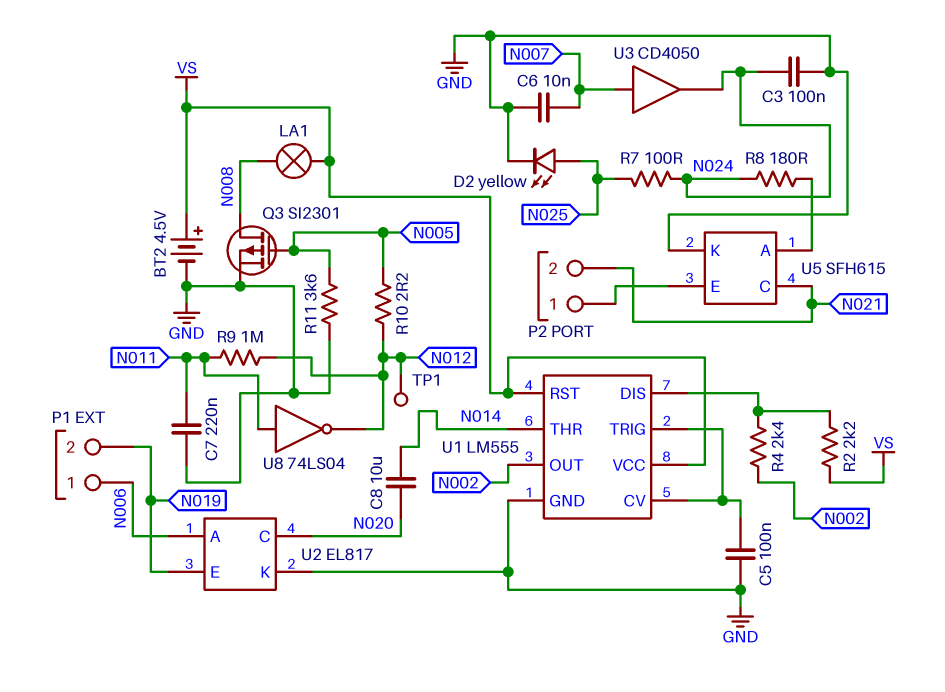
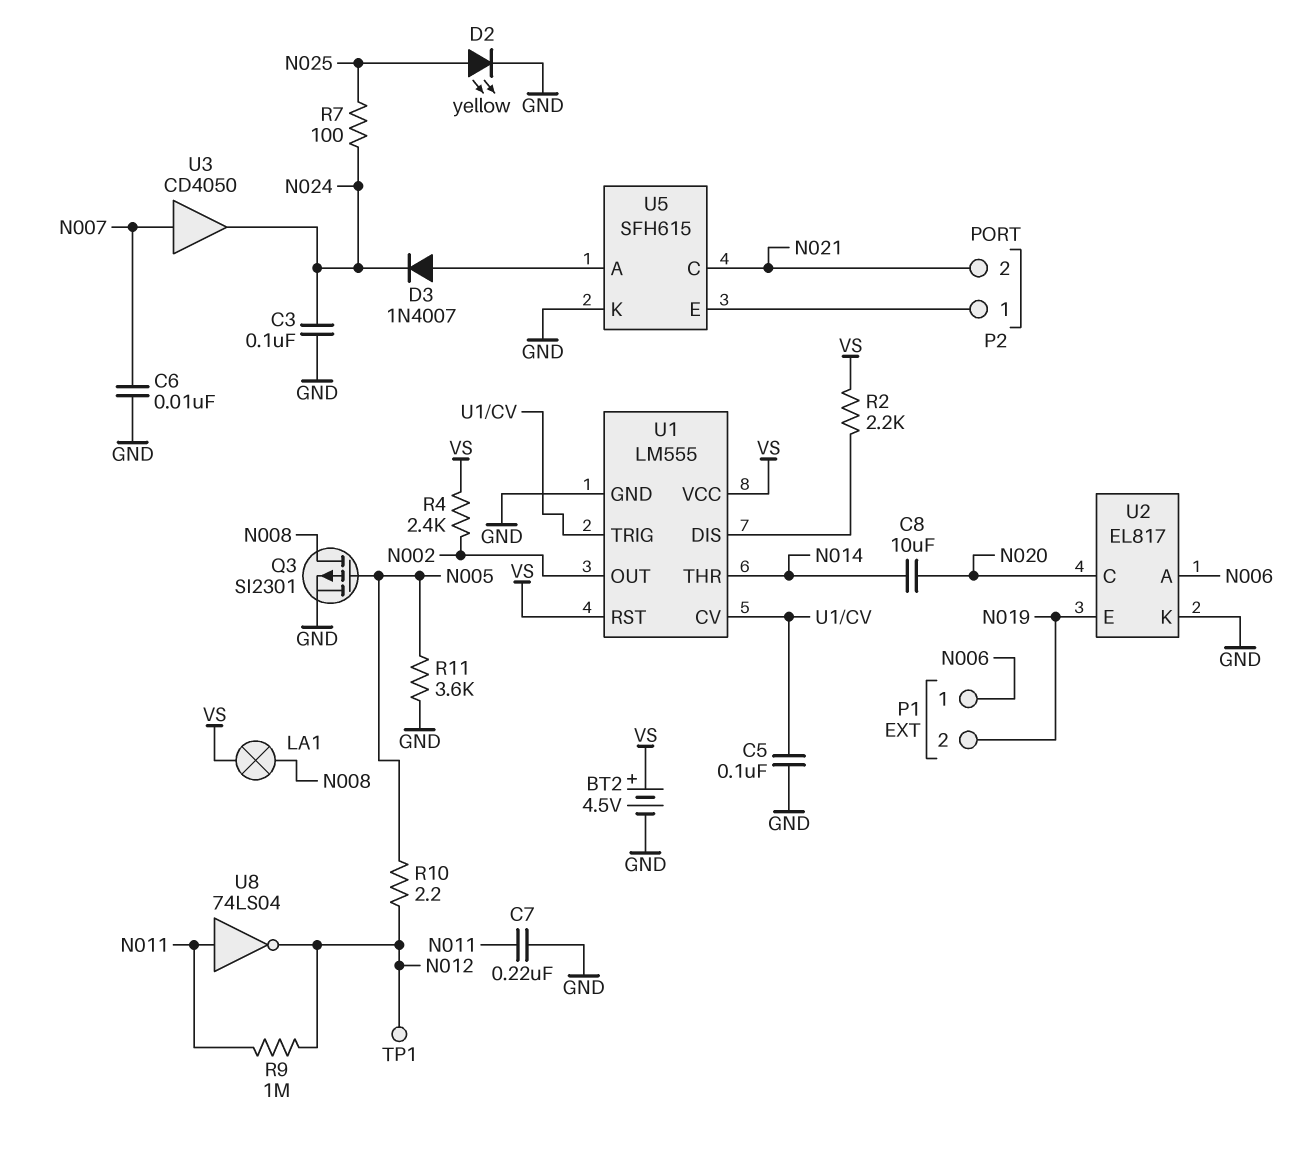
D3: none -> diode 1N4007 (A U5/A, K N024)
R4: 2.4k (N002, U1/DIS) -> 2.4k (N002, VS)
R8: 180 (N024, U5/A) -> none

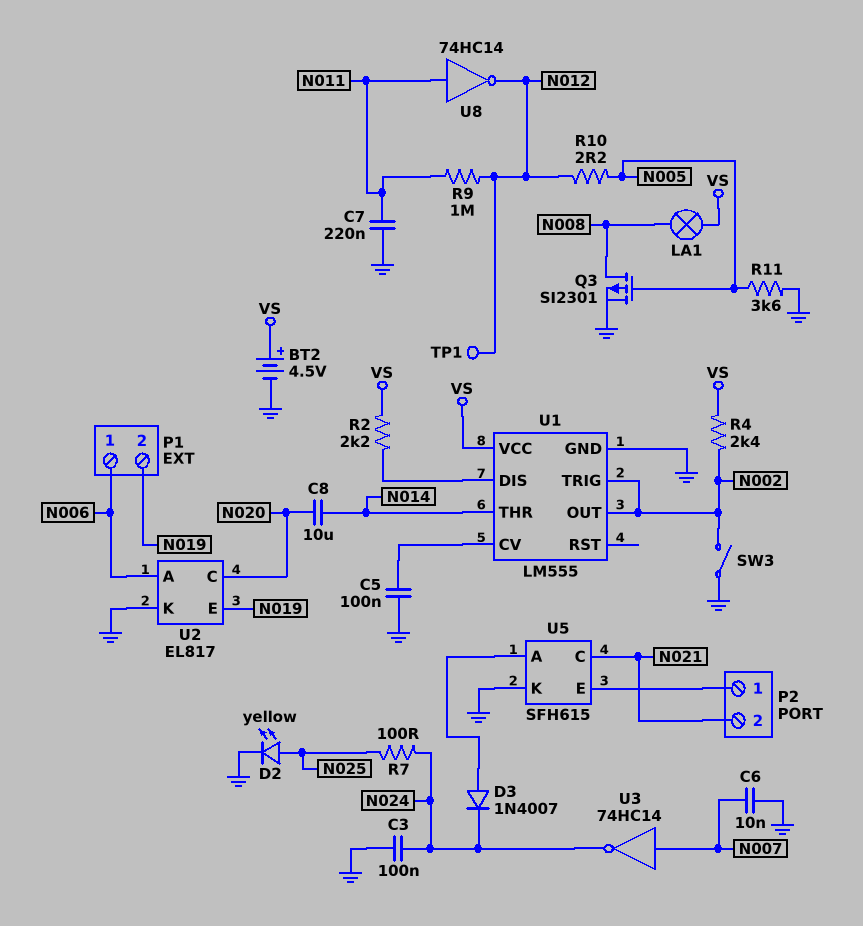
SW3: none -> switch (GND, N002)
U1 pin RST: VS -> none
U1 pin TRIG: U1/CV -> N002
U3: buffer CD4050 (in N007, out N024) -> NOT 74HC14 (in N007, out N024)
U8: NOT 74LS04 (in N011, out N012) -> NOT 74HC14 (in N011, out N012)

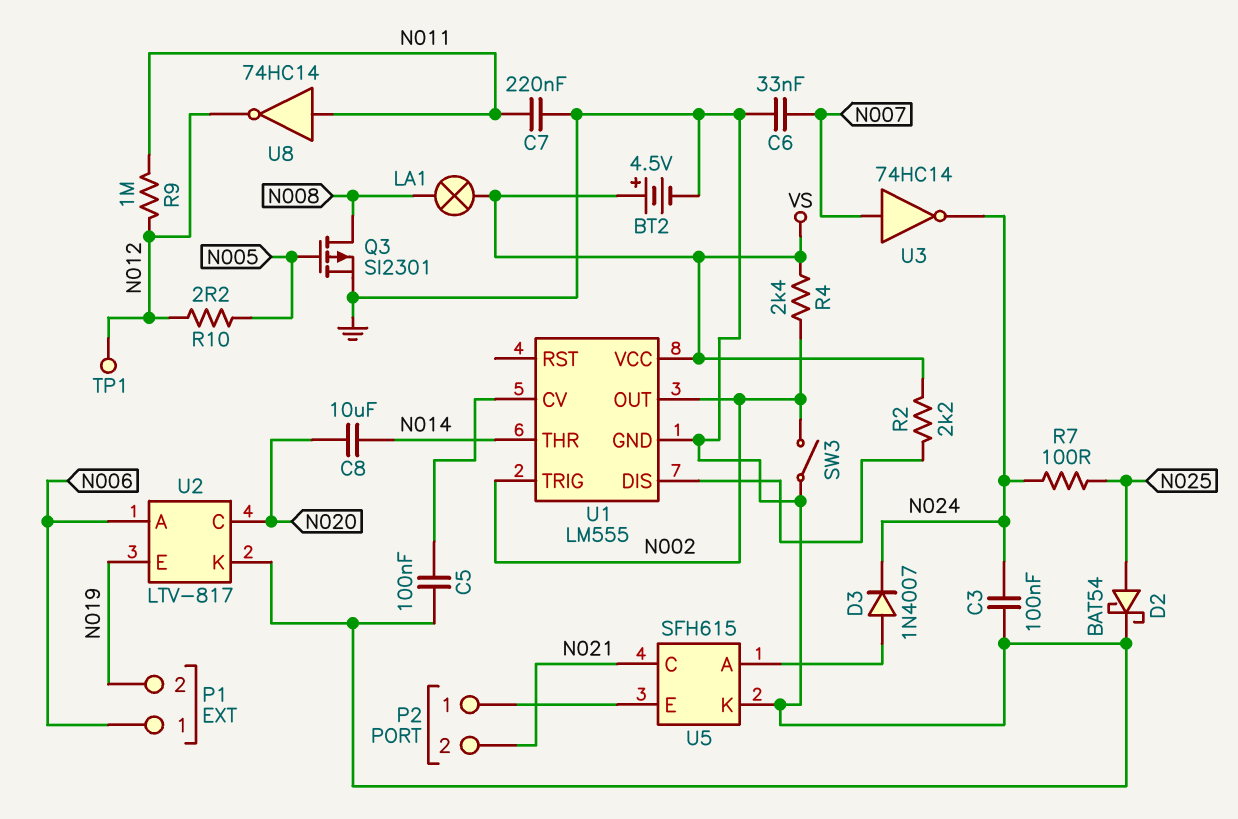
C6: 10nF (GND, N007) -> 33nF (GND, N007)
D2: LED yellow (A N025, K GND) -> schottky BAT54 (A N025, K GND)
R11: 3.6k (GND, N005) -> none
U2: EL817 -> LTV-817

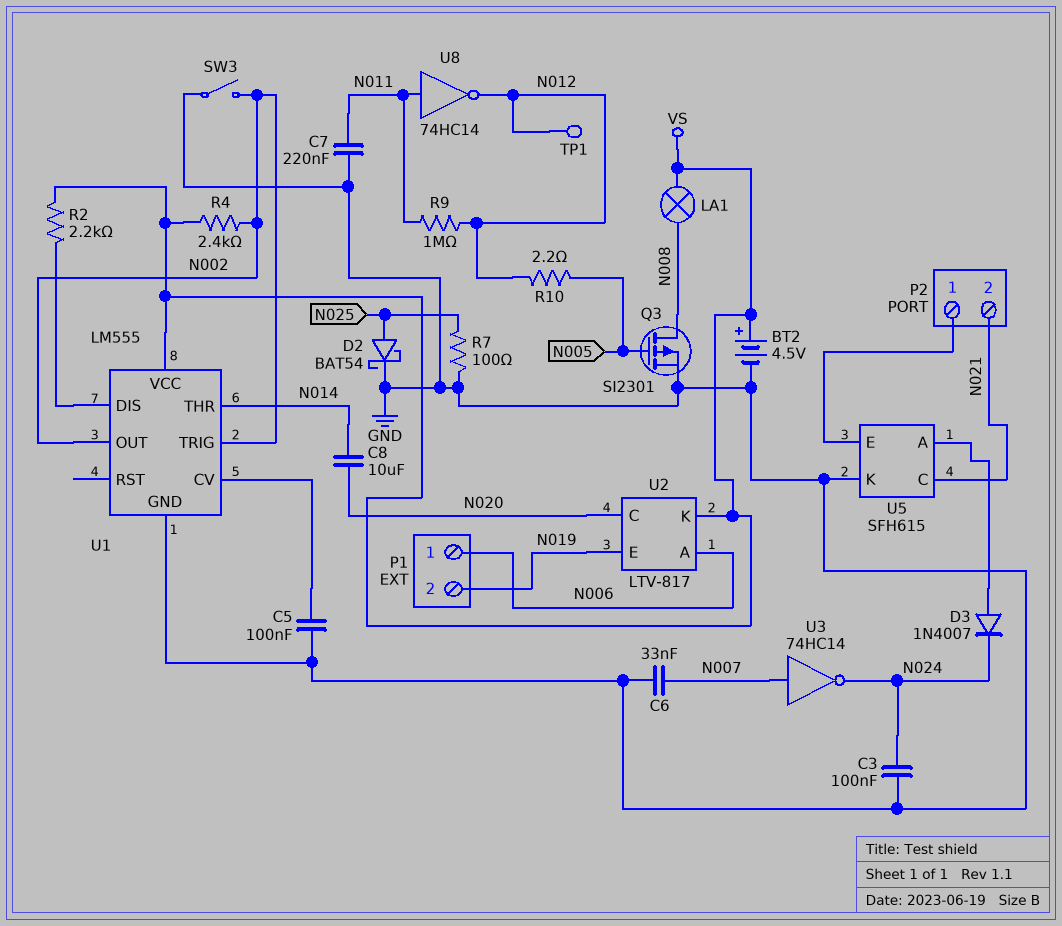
R7: 100 (N024, N025) -> 100 (GND, N025)
U2 pin K: GND -> VS

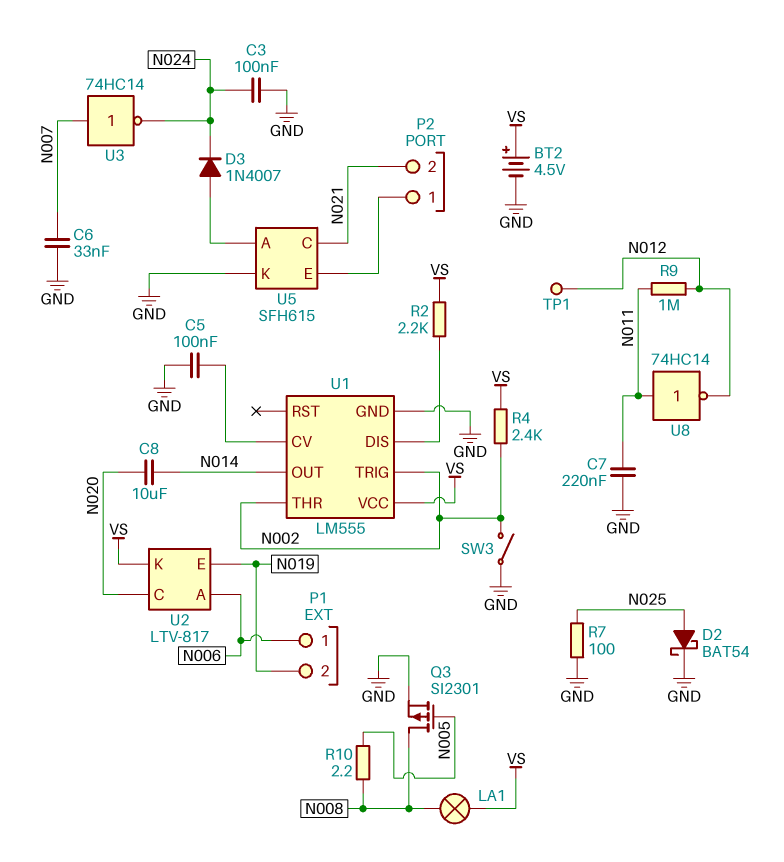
R10: 2.2 (N005, N012) -> 2.2 (N005, N008)
U1 pin OUT: N002 -> N014
U1 pin THR: N014 -> N002

